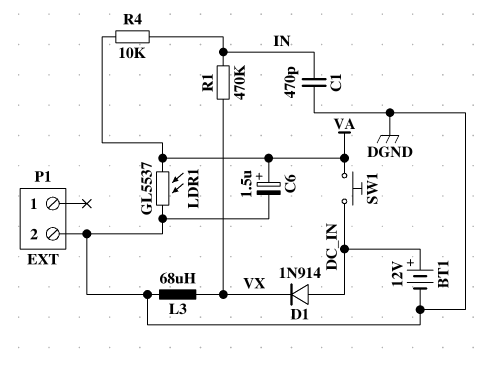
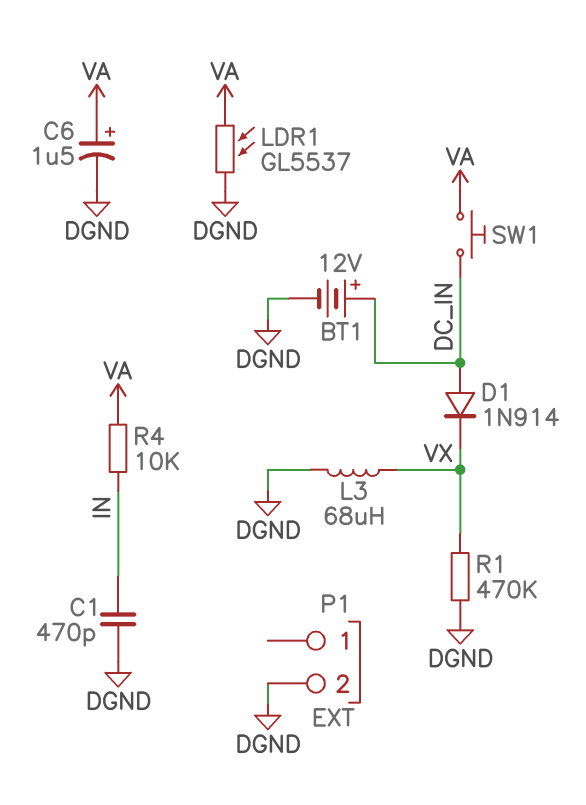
R1: 470k (IN, VX) -> 470k (DGND, VX)

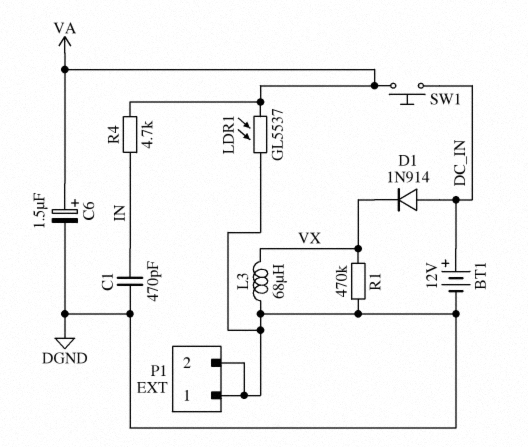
P1 pin 1: none -> DGND
R4: 10k (IN, VA) -> 4.7k (IN, VA)

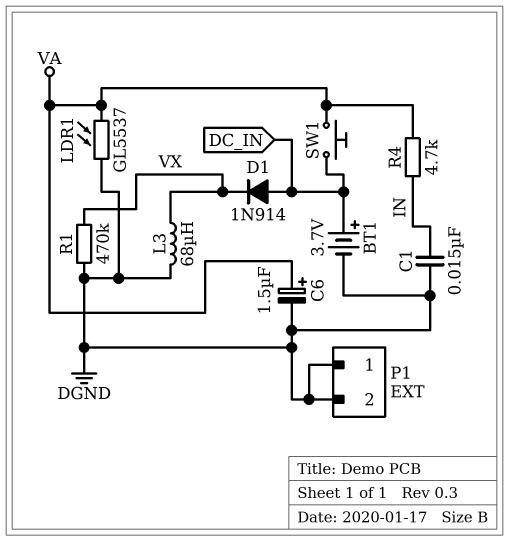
BT1: 12V (plus DC_IN, minus DGND) -> 3.7V (plus DC_IN, minus DGND)
C1: 470pF (DGND, IN) -> 15nF (DGND, IN)

